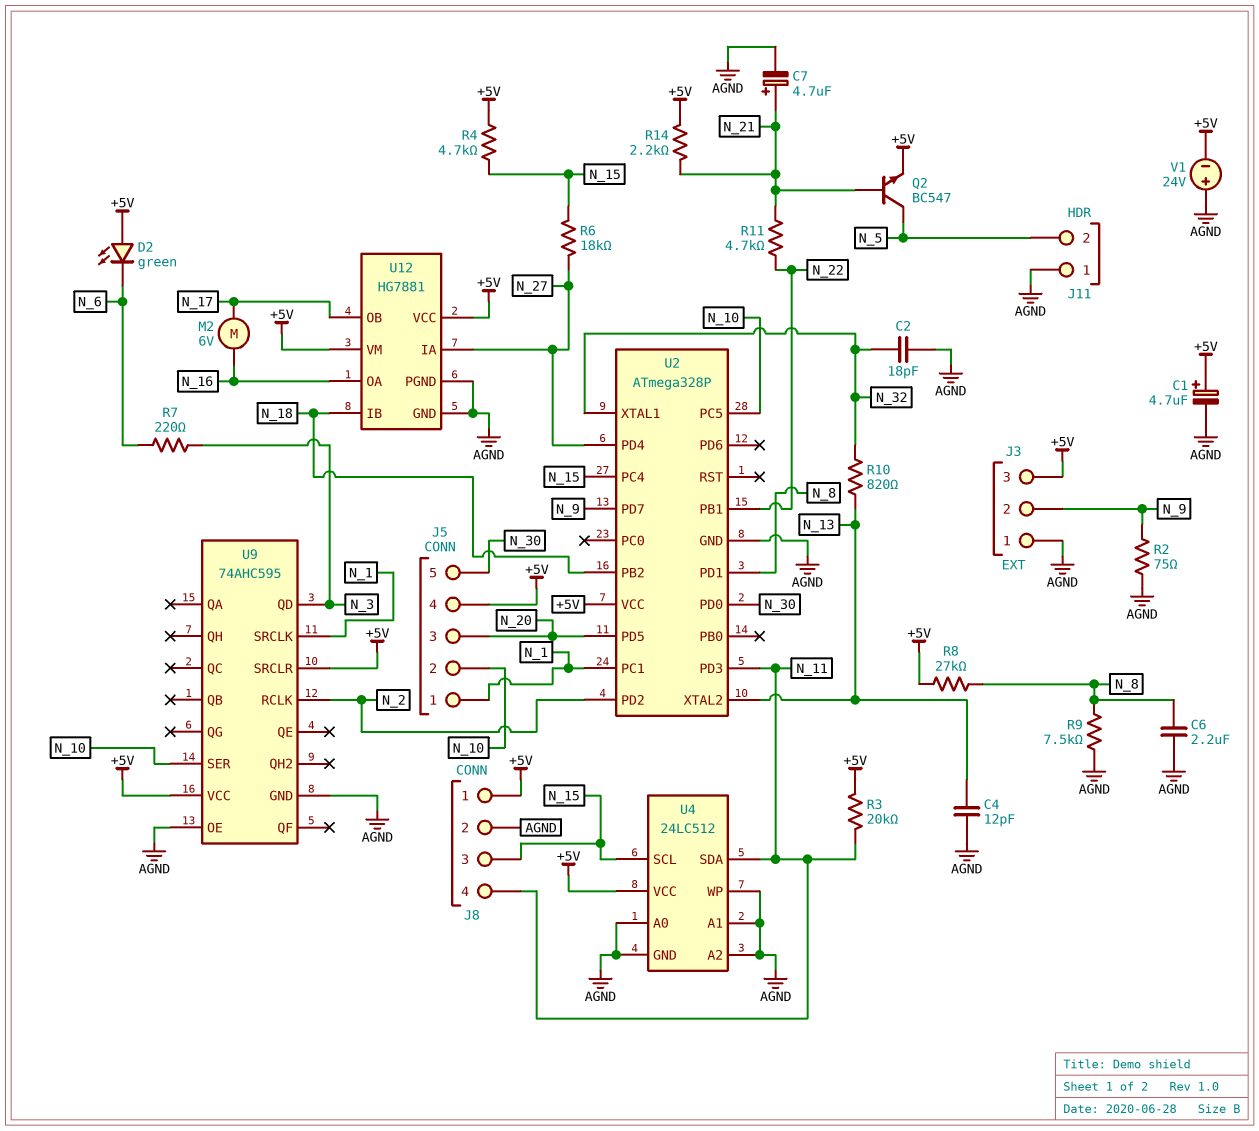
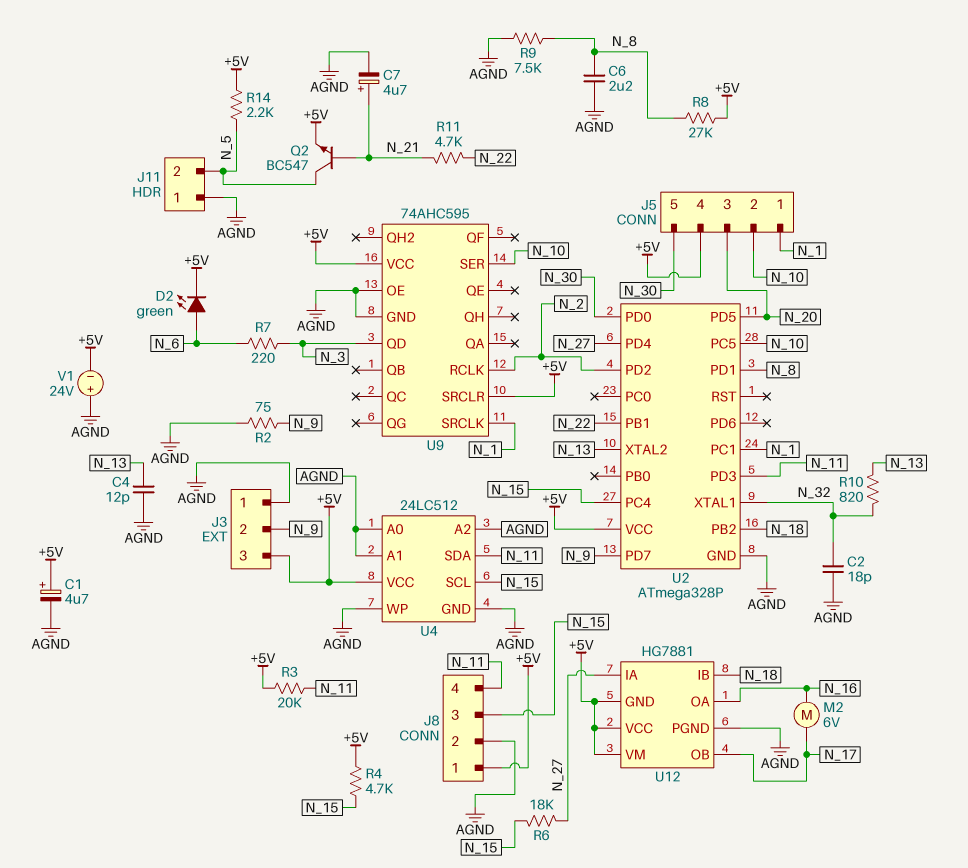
D2: LED green (A +5V, K N_6) -> LED green (A N_6, K +5V)
R14: 2.2k (+5V, N_21) -> 2.2k (+5V, N_5)
U12 pin GND: AGND -> +5V

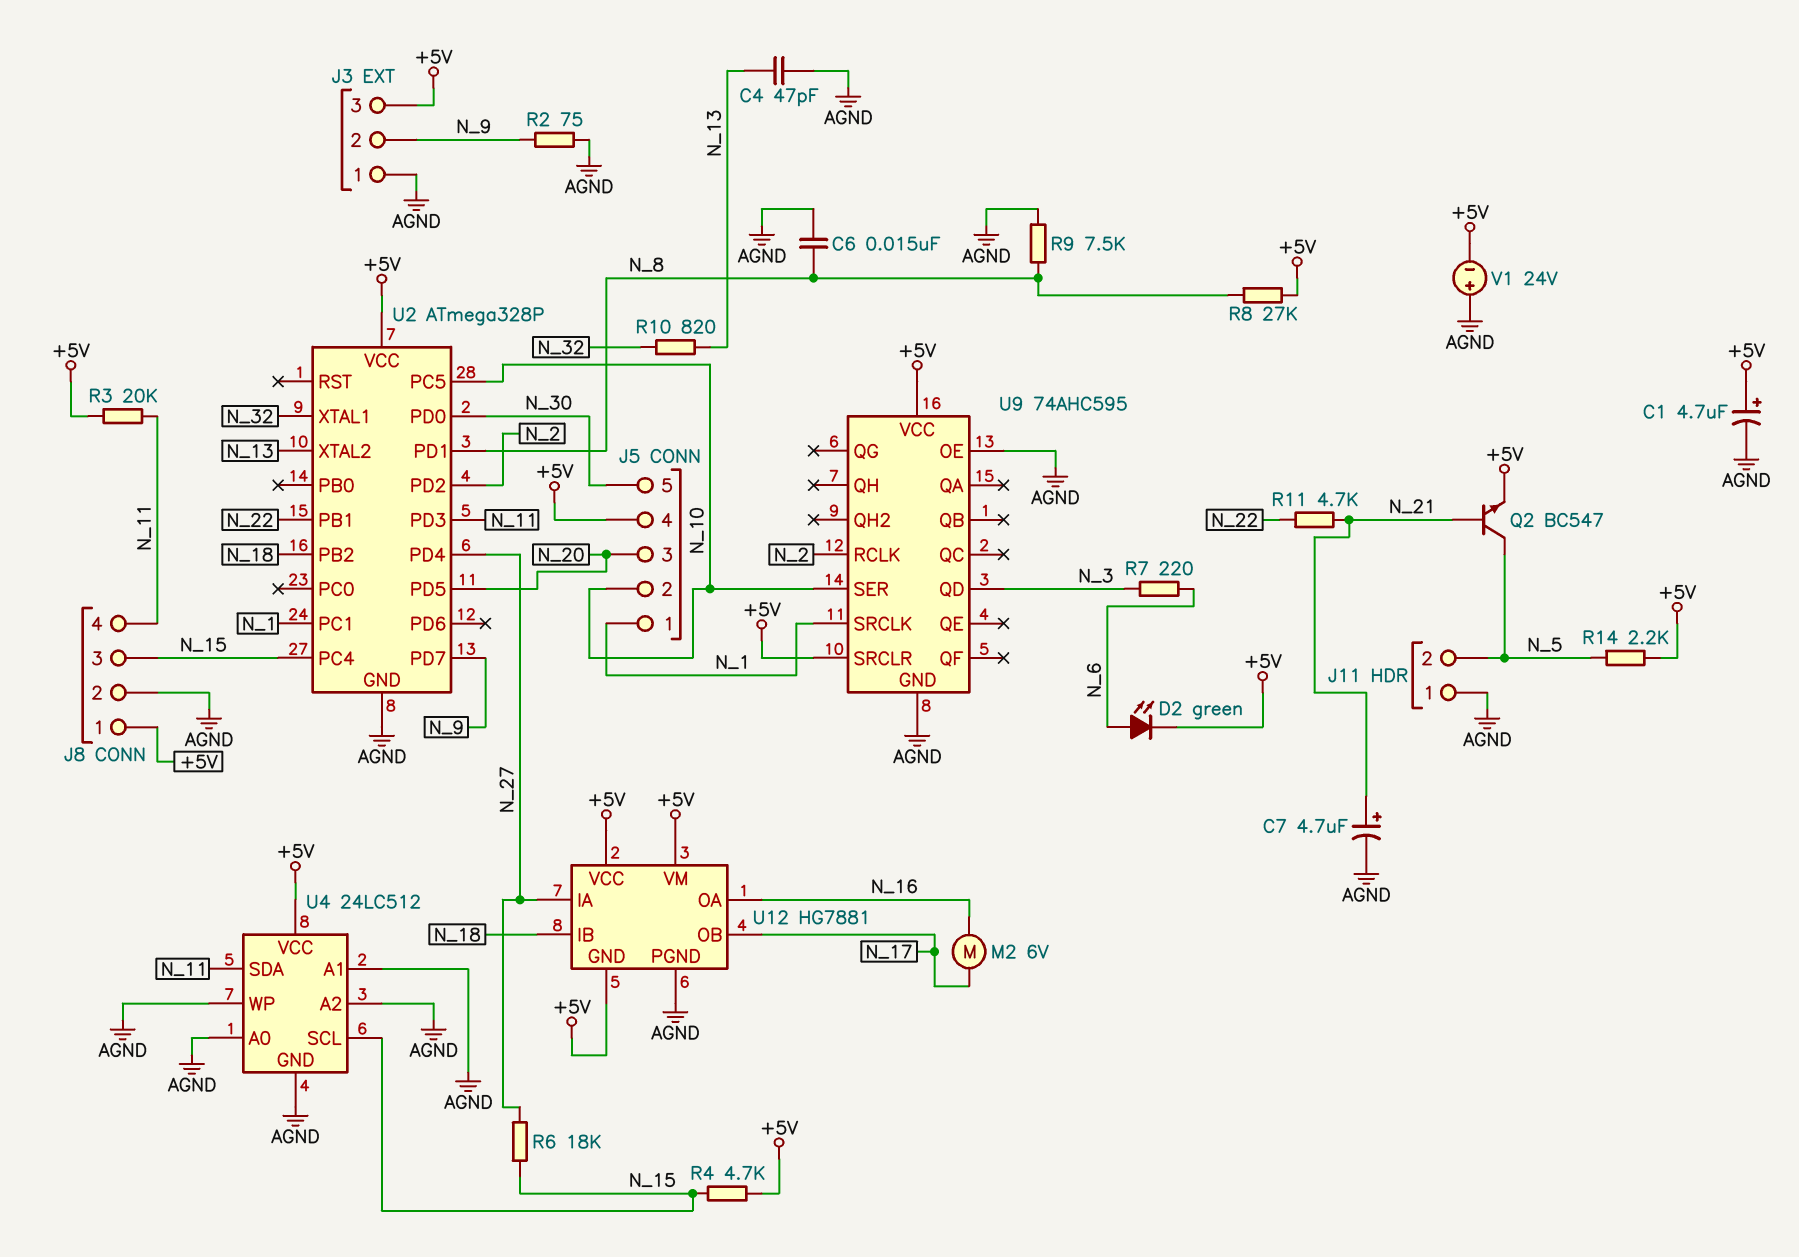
C2: 18pF (AGND, N_32) -> none
C4: 12pF (AGND, N_13) -> 47pF (AGND, N_13)
C6: 2.2uF (AGND, N_8) -> 15nF (AGND, N_8)

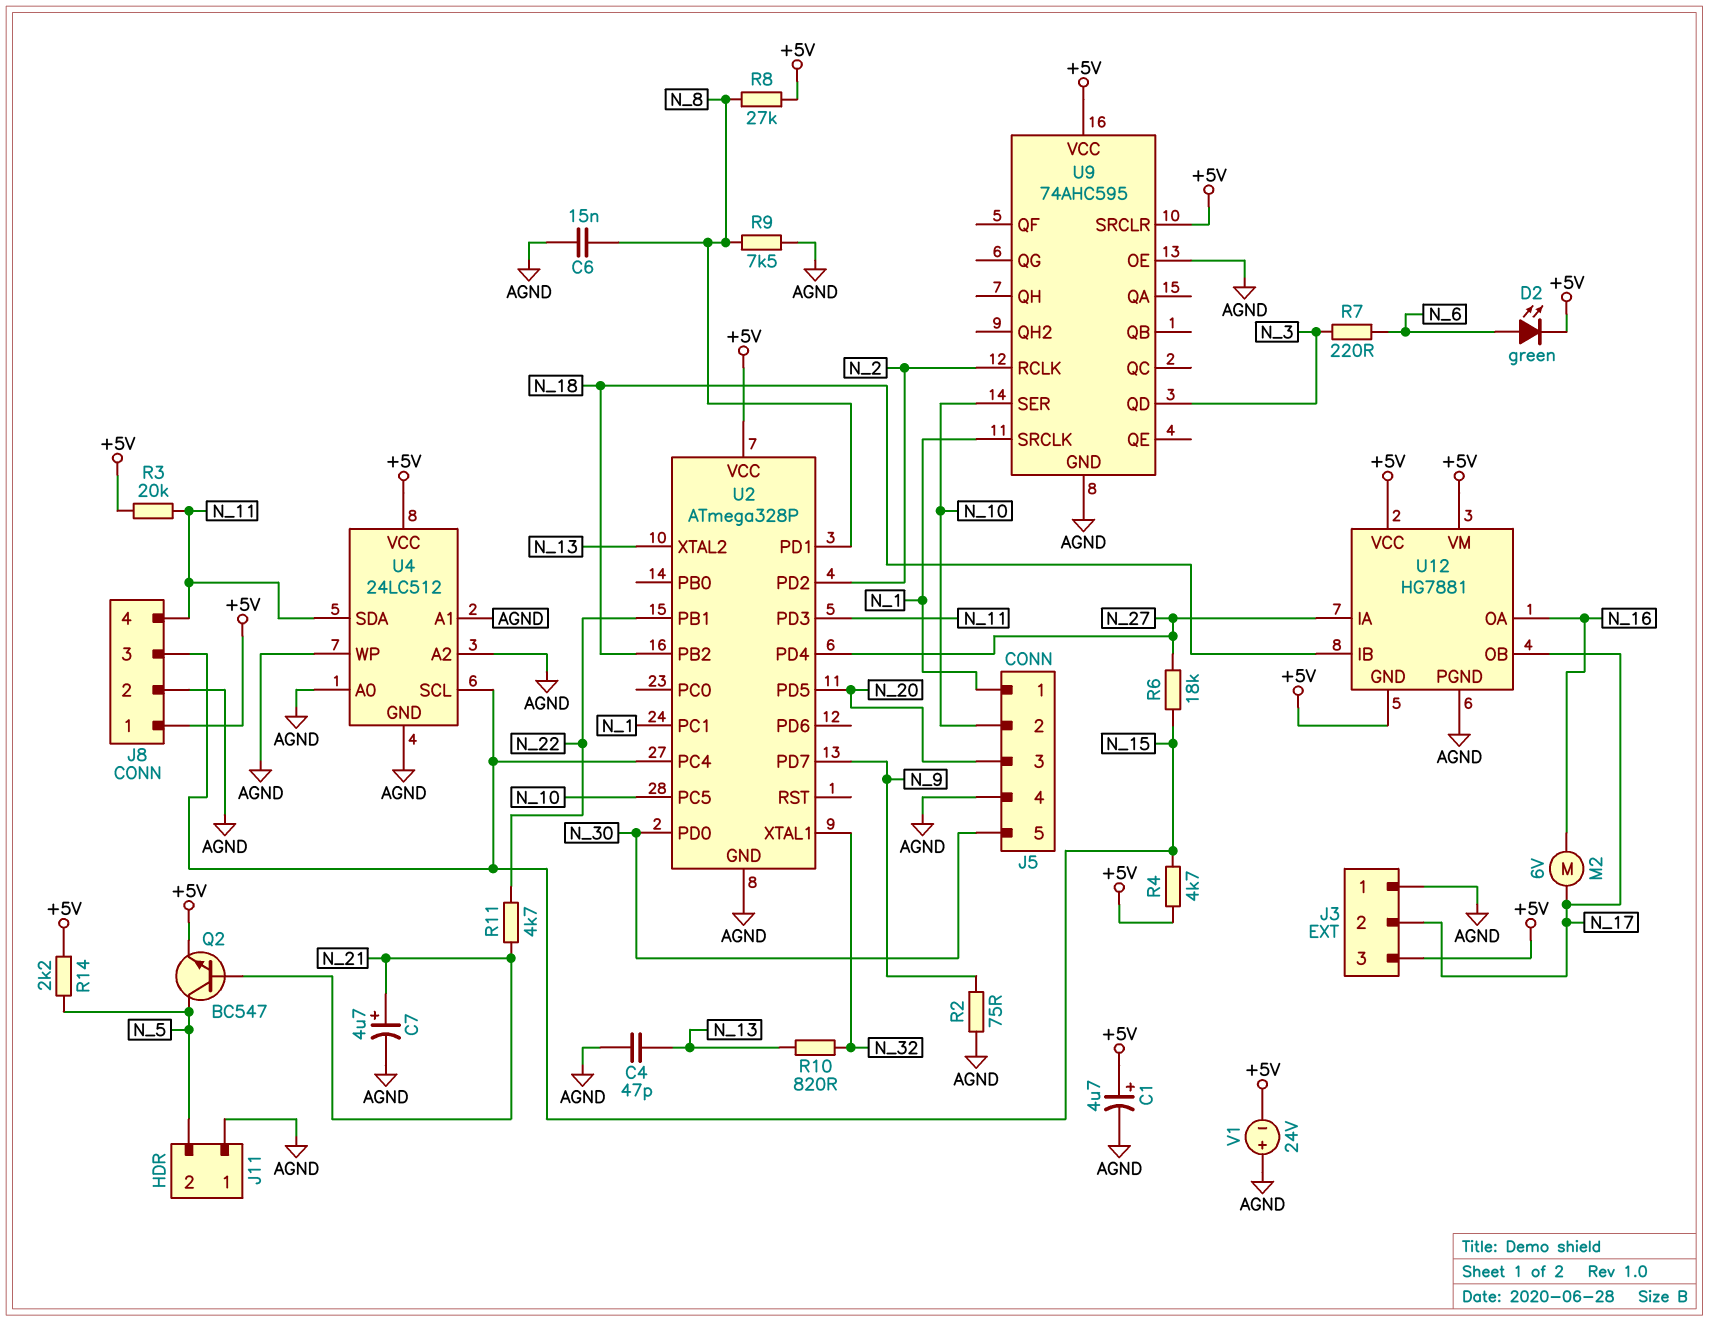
J3 pin 2: N_9 -> N_17
J5 pin 4: +5V -> AGND

